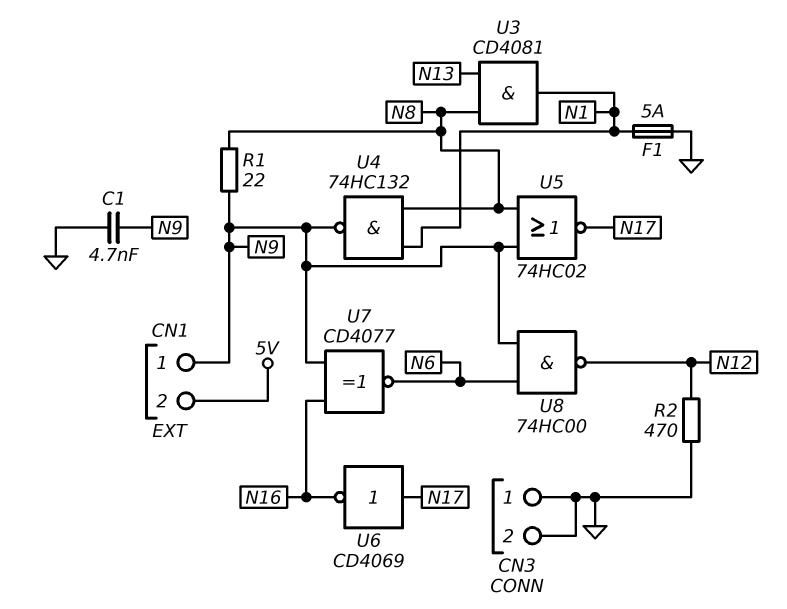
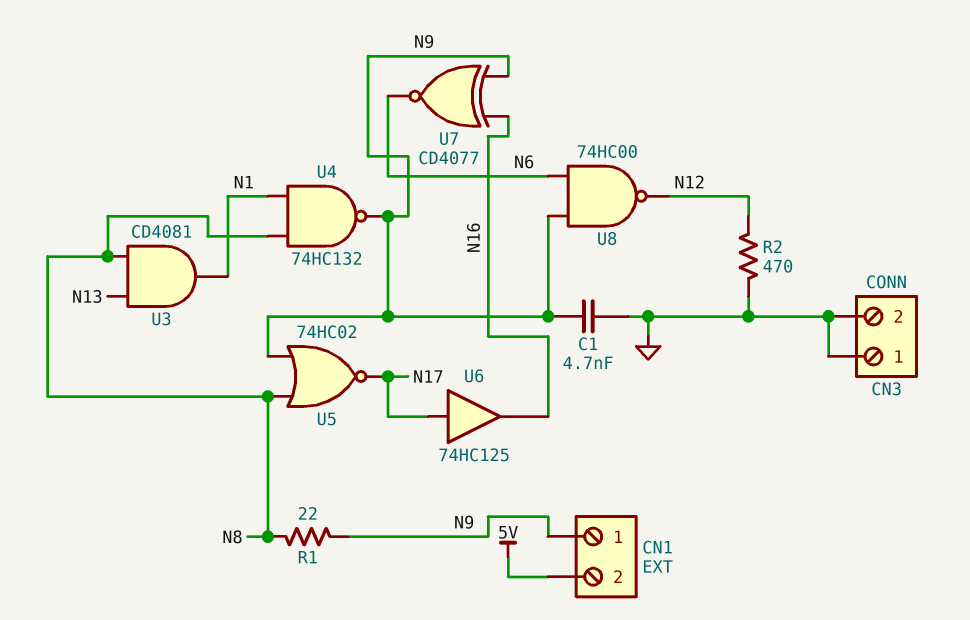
F1: 5A (GND, N1) -> none
U6: NOT CD4069 (in N17, out N16) -> buffer 74HC125 (in N17, out N16)

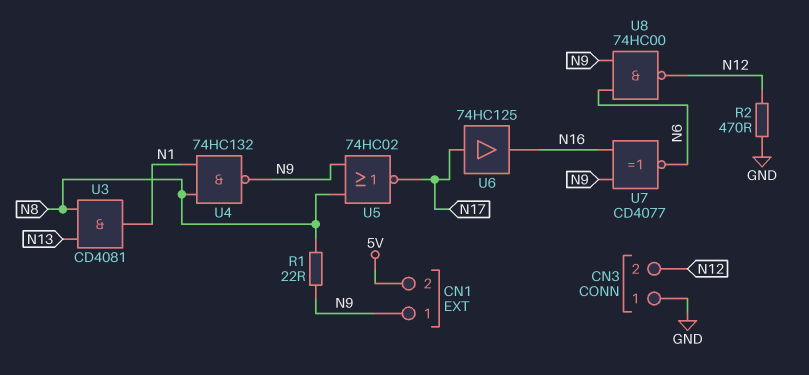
C1: 4.7nF (GND, N9) -> none
CN3 pin 2: GND -> N12

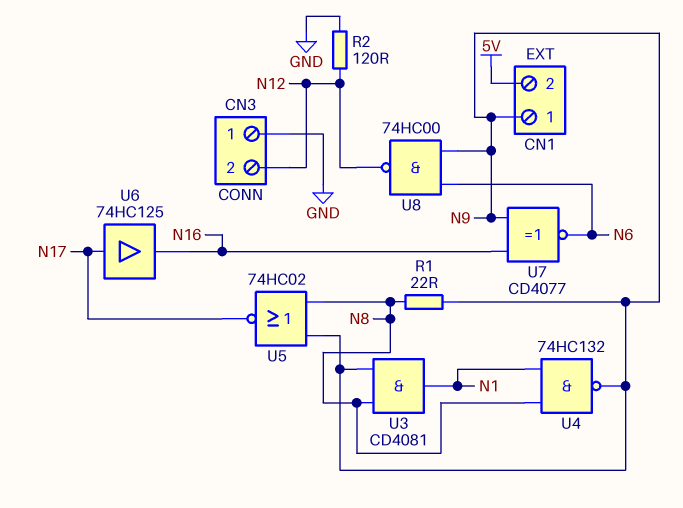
R2: 470 (GND, N12) -> 120 (GND, N12)
U3: AND CD4081 (in N8, in N13, out N1) -> AND CD4081 (in N8, in N9, out N1)

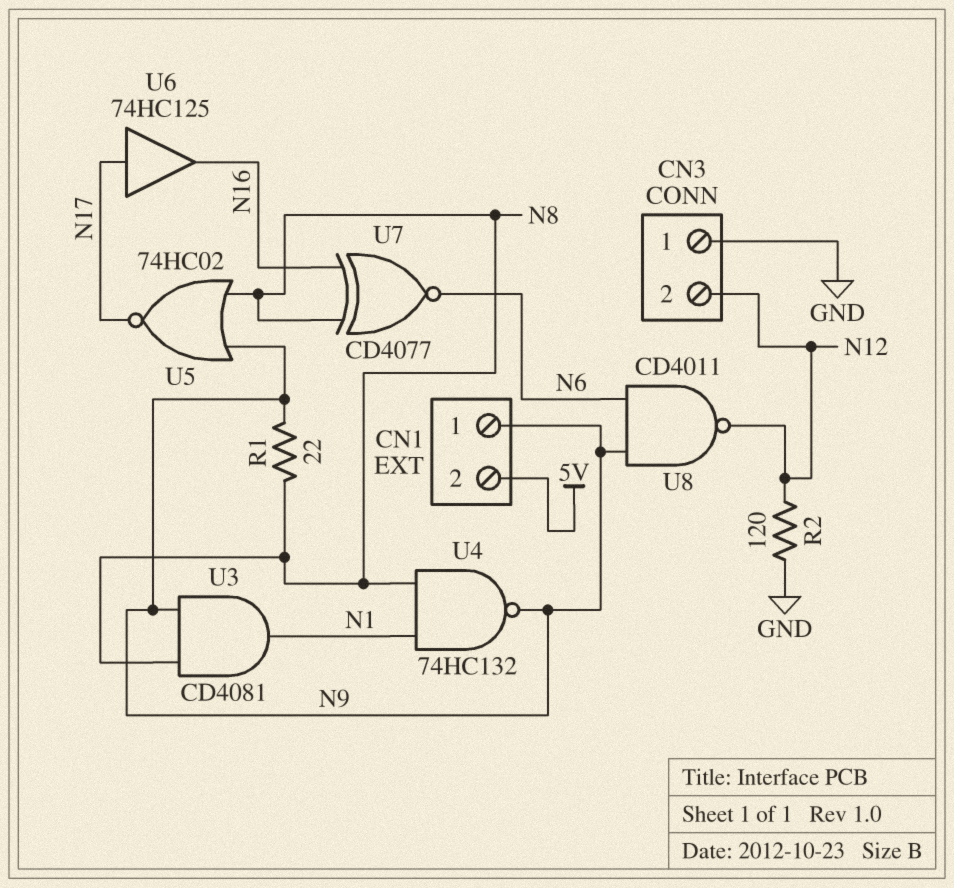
U7: XNOR CD4077 (in N9, in N16, out N6) -> XNOR CD4077 (in N8, in N16, out N6)
U8: NAND 74HC00 (in N6, in N9, out N12) -> NAND CD4011 (in N6, in N9, out N12)

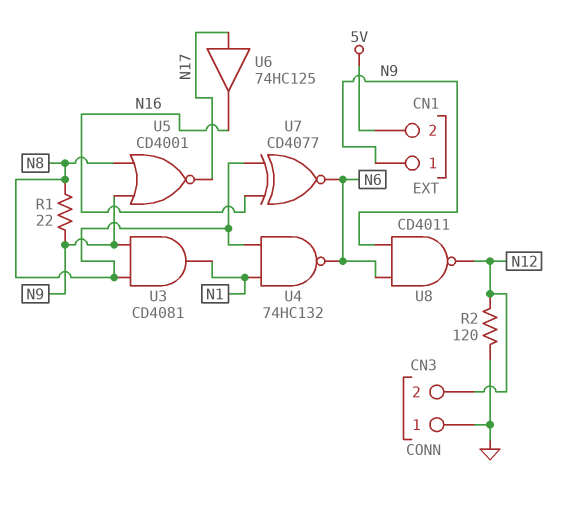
U4: NAND 74HC132 (in N1, in N8, out N9) -> NAND 74HC132 (in N1, in N8, out N6)
U5: NOR 74HC02 (in N8, in N9, out N17) -> NOR CD4001 (in N8, in N9, out N17)

